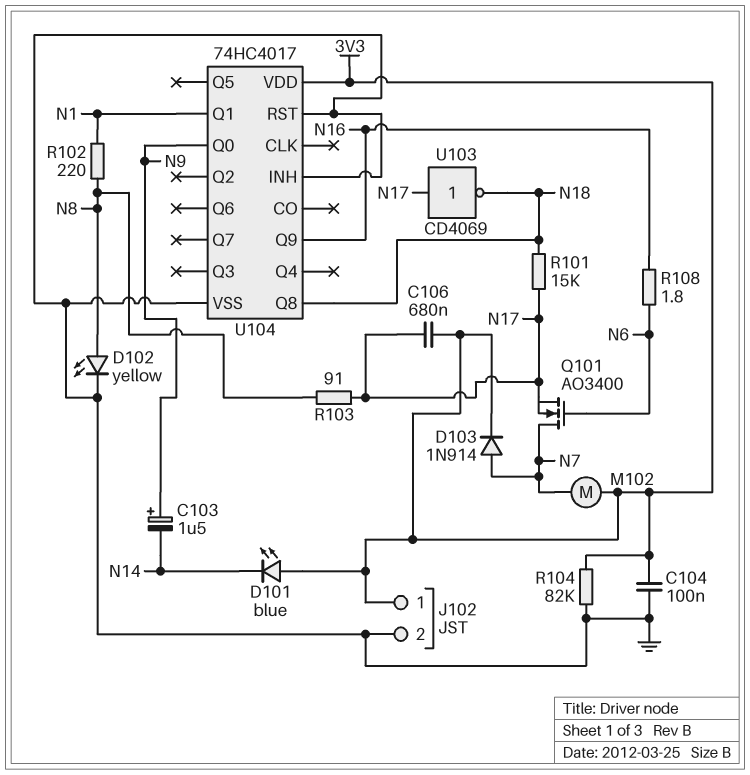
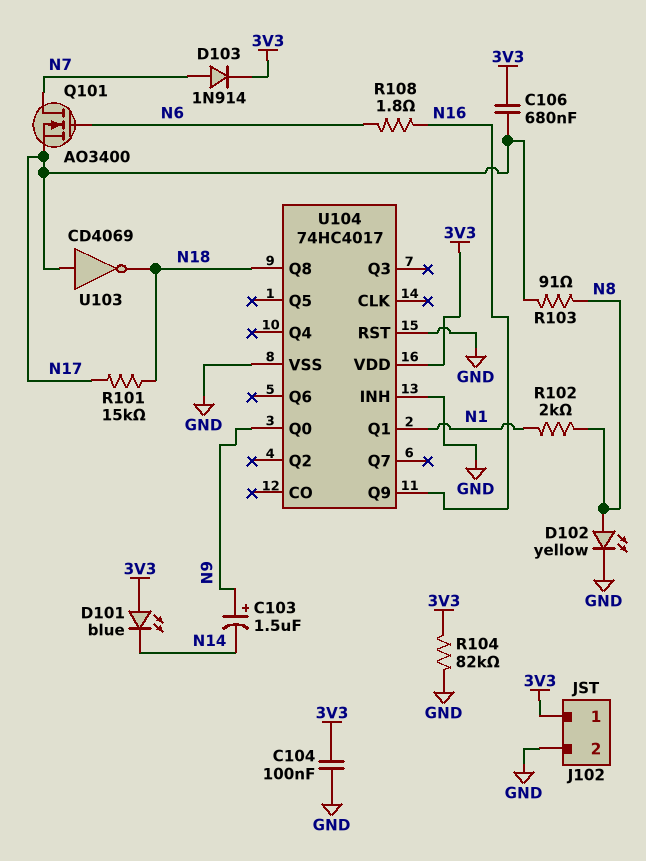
M102: motor (3V3, N7) -> none
R102: 220 (N1, N8) -> 2k (N1, N8)

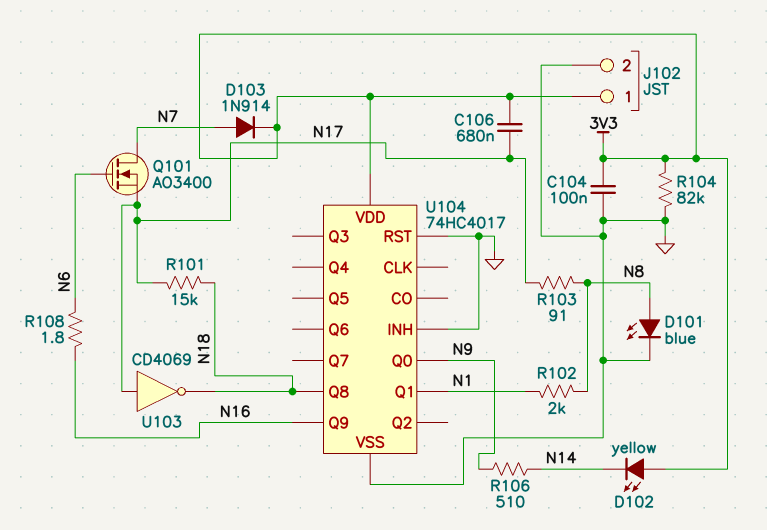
C103: 1.5uF (plus N9, minus N14) -> none
D101: LED blue (A 3V3, K N14) -> LED blue (A N8, K GND)
D102: LED yellow (A N8, K GND) -> LED yellow (A 3V3, K N14)
R106: none -> 510 (N9, N14)

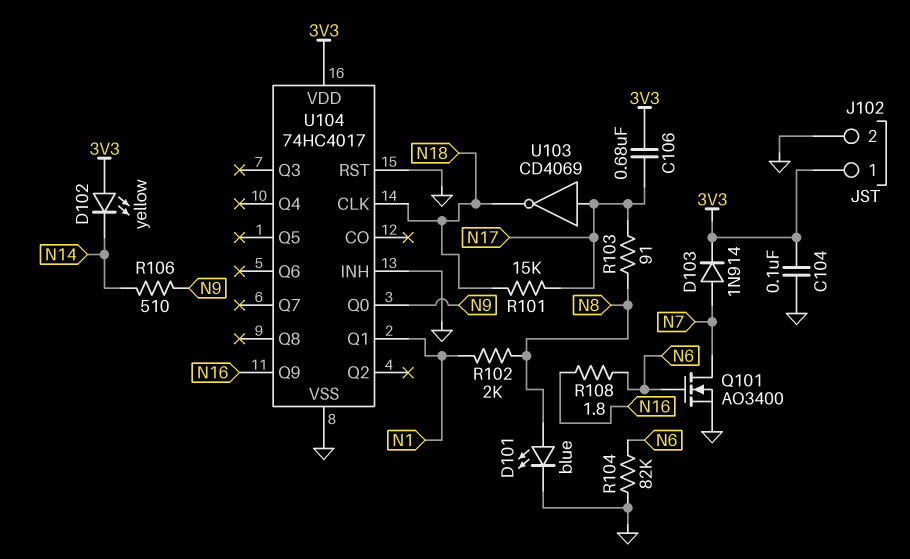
Q101: NMOS AO3400 (G N6, D N7, S N17) -> NMOS AO3400 (G N6, D N7, S GND)
R104: 82k (3V3, GND) -> 82k (GND, N6)
U104 pin CLK: none -> N18
U104 pin Q8: N18 -> none

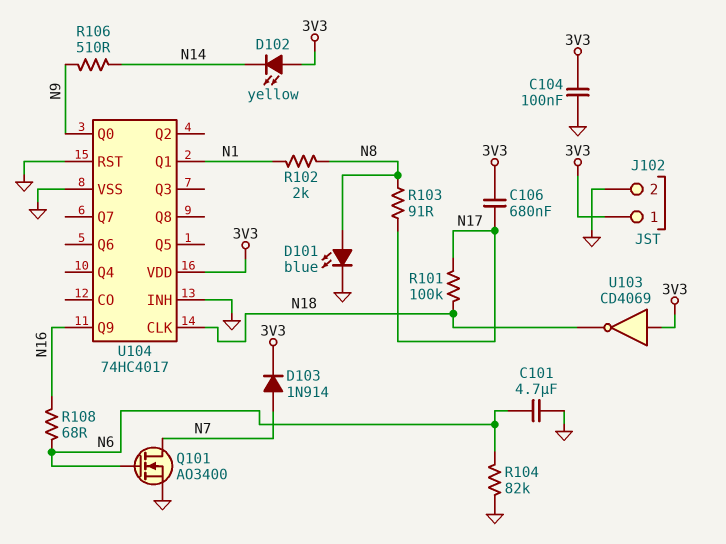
C101: none -> 4.7uF (GND, N6)
R101: 15k (N17, N18) -> 100k (N17, N18)
R108: 1.8 (N6, N16) -> 68 (N6, N16)
U103: NOT CD4069 (in N17, out N18) -> NOT CD4069 (in 3V3, out N18)

